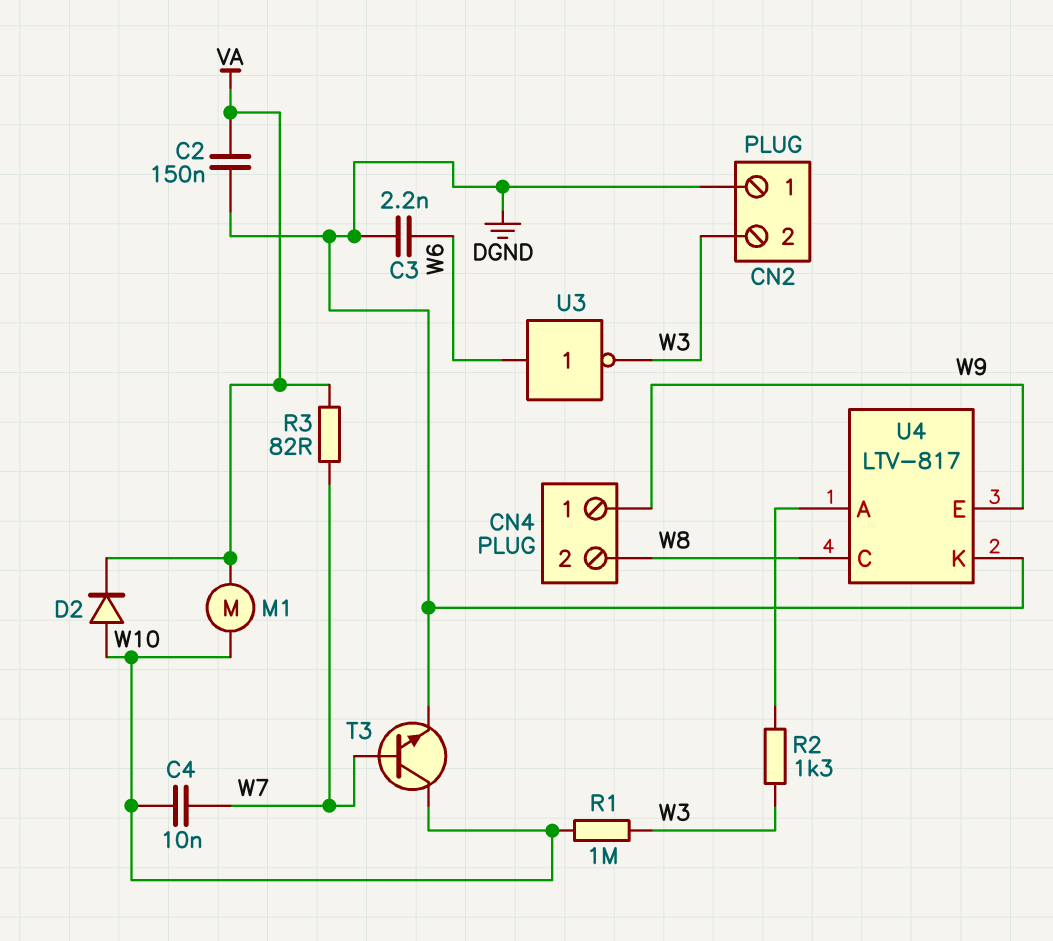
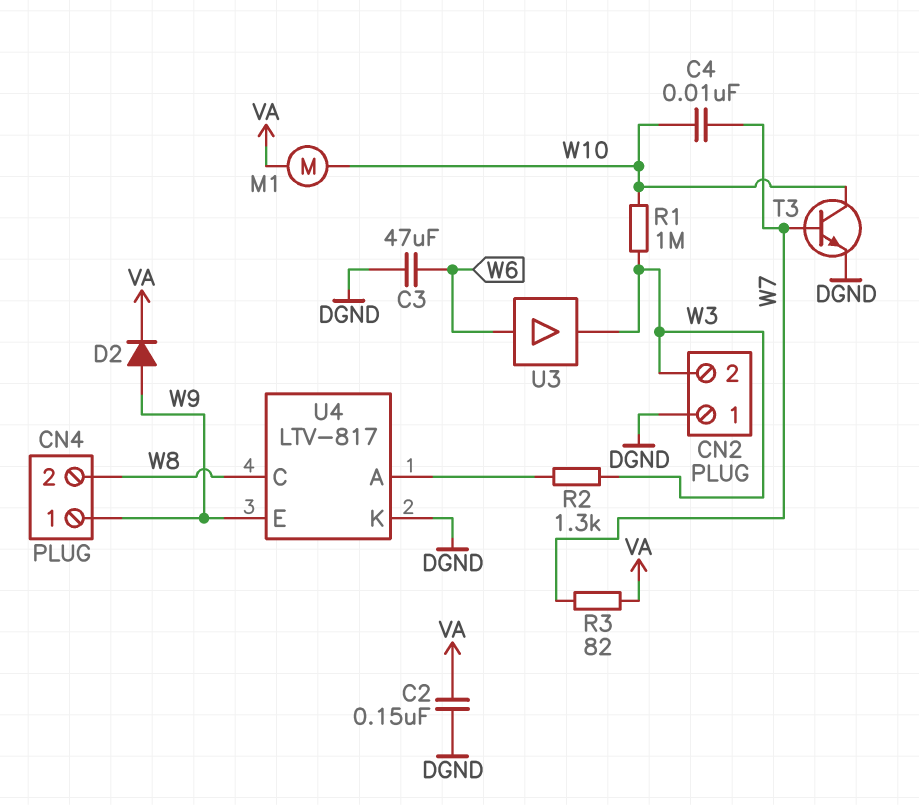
C3: 2.2nF (DGND, W6) -> 47uF (DGND, W6)
D2: diode (A W10, K VA) -> diode (A W9, K VA)
U3: NOT (in W6, out W3) -> buffer (in W6, out W3)

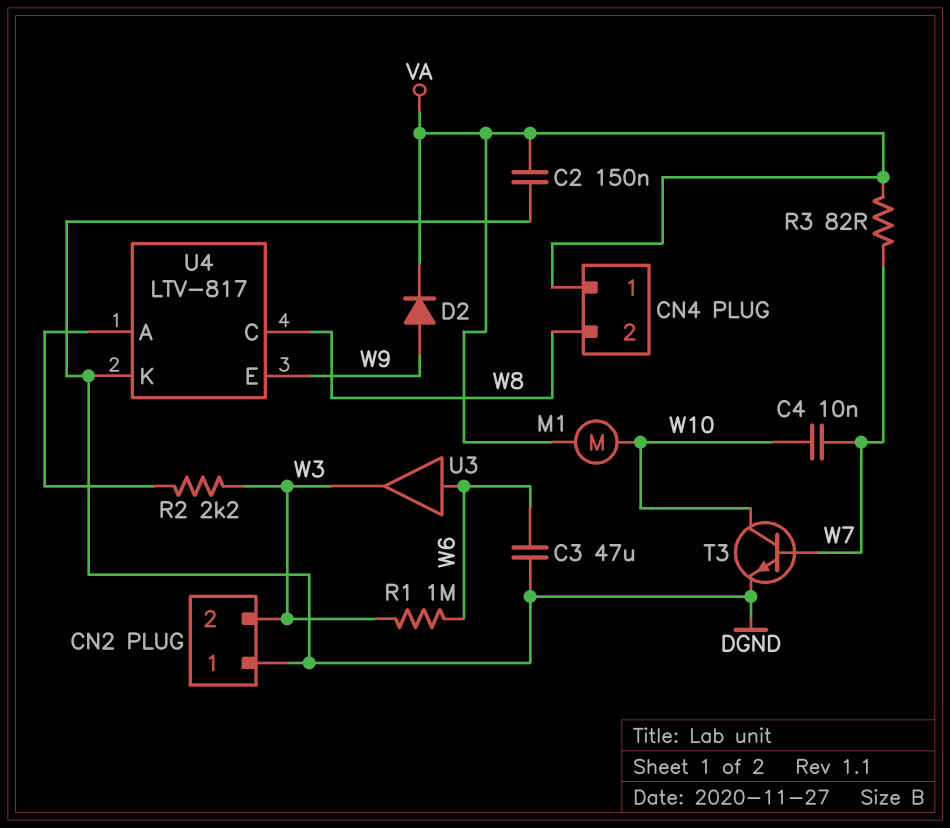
CN4 pin 1: W9 -> VA
R1: 1M (W3, W10) -> 1M (W3, W6)
R2: 1.3k (U4/A, W3) -> 2.2k (U4/A, W3)

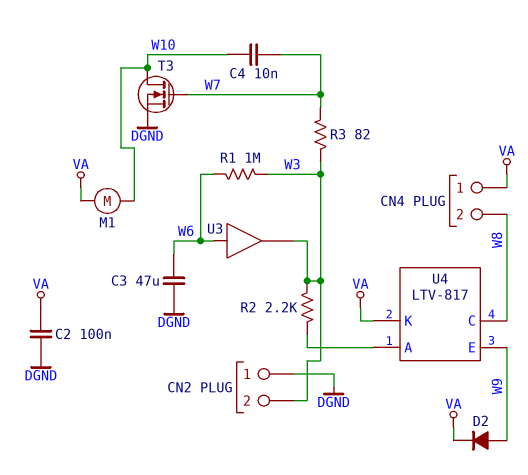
C2: 150nF (DGND, VA) -> 100nF (DGND, VA)
R3: 82 (VA, W7) -> 82 (W3, W7)
T3: NPN (B W7, C W10, E DGND) -> NMOS (G W7, D W10, S DGND)
U4 pin K: DGND -> VA

